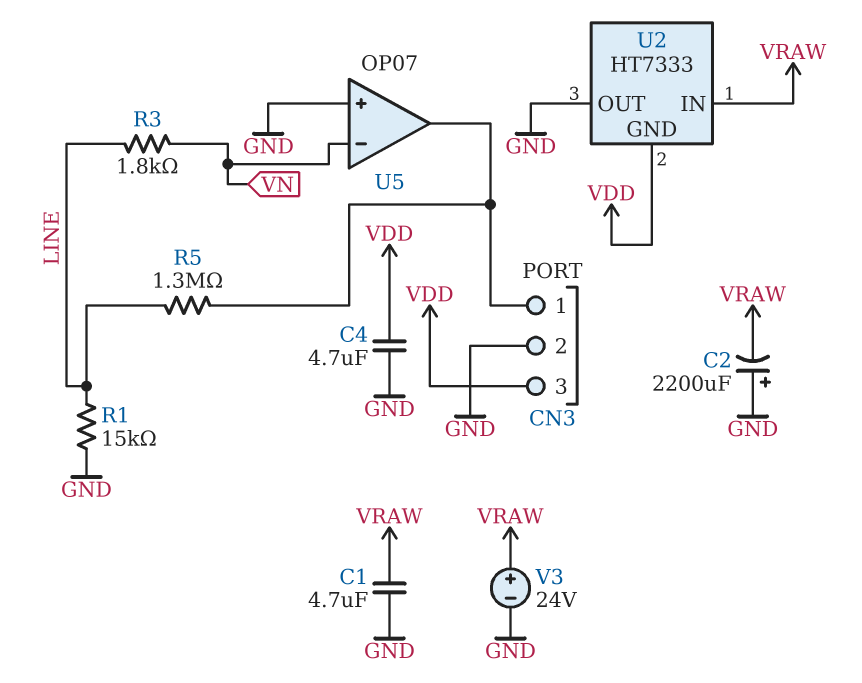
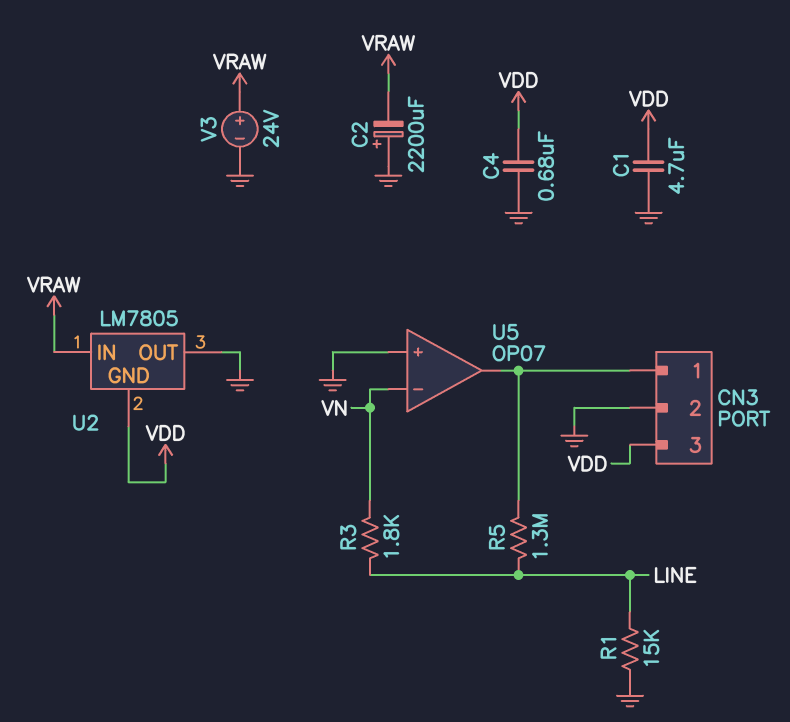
C1: 4.7uF (GND, VRAW) -> 4.7uF (GND, VDD)
C4: 4.7uF (GND, VDD) -> 680nF (GND, VDD)
U2: HT7333 -> LM7805

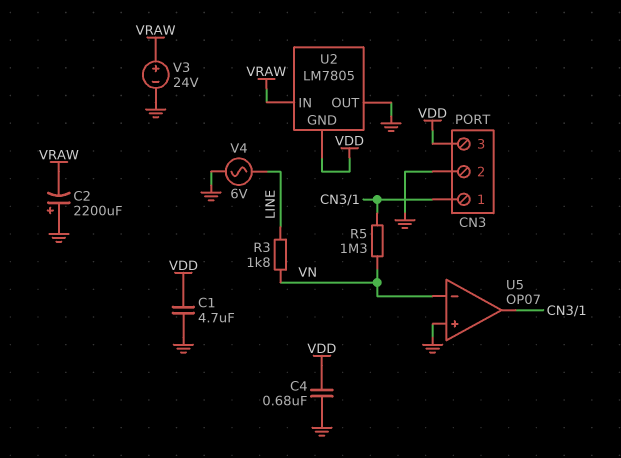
R1: 15k (GND, LINE) -> none
R5: 1.3M (CN3/1, LINE) -> 1.3M (CN3/1, VN)
V4: none -> AC 6V (GND, LINE)

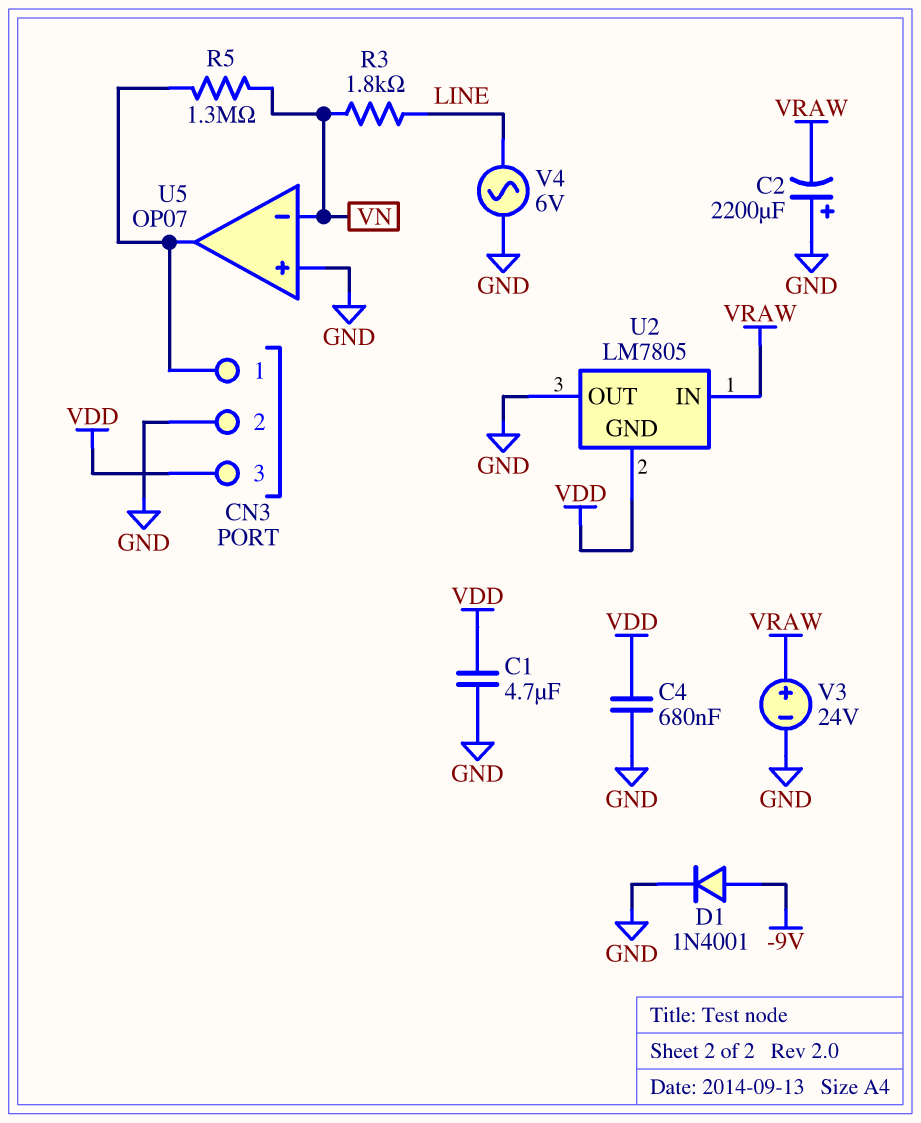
D1: none -> diode 1N4001 (A -9V, K GND)

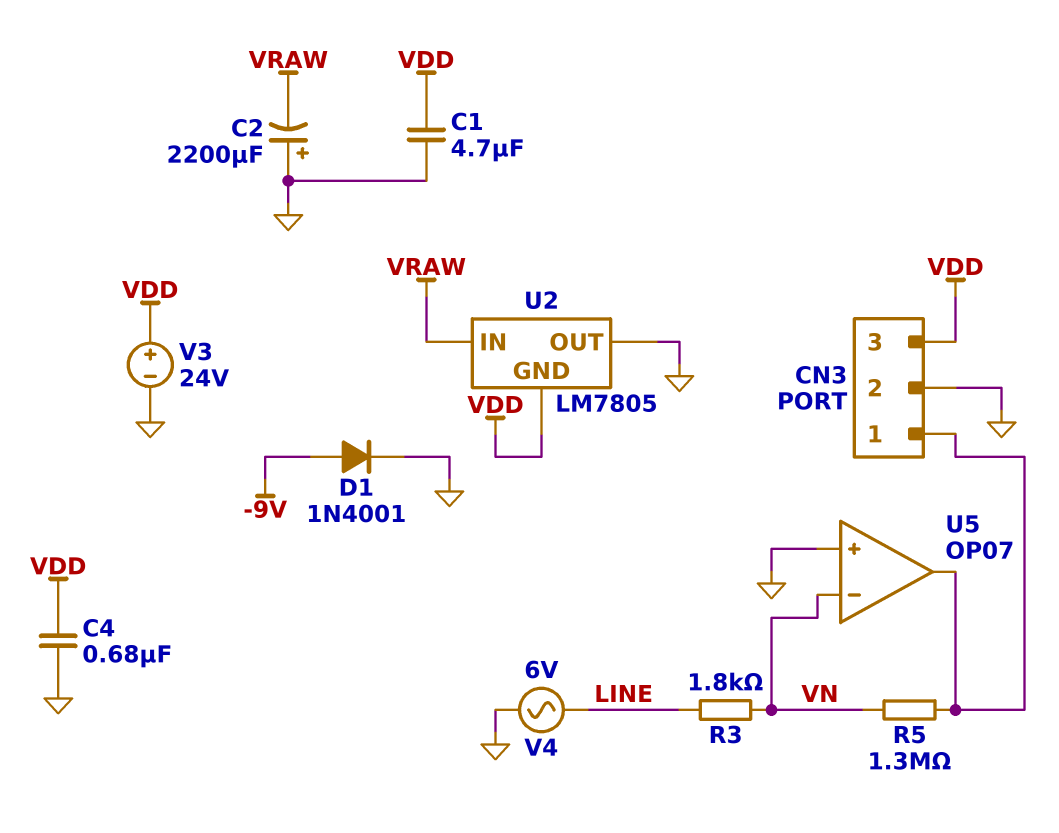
V3: 24V (plus VRAW, minus GND) -> 24V (plus VDD, minus GND)

